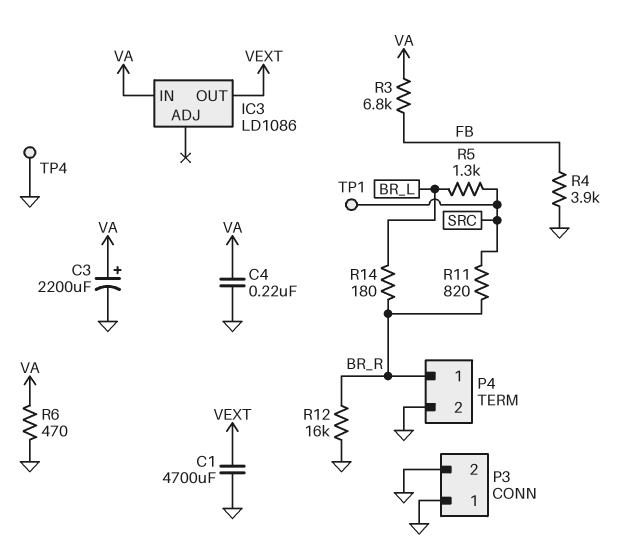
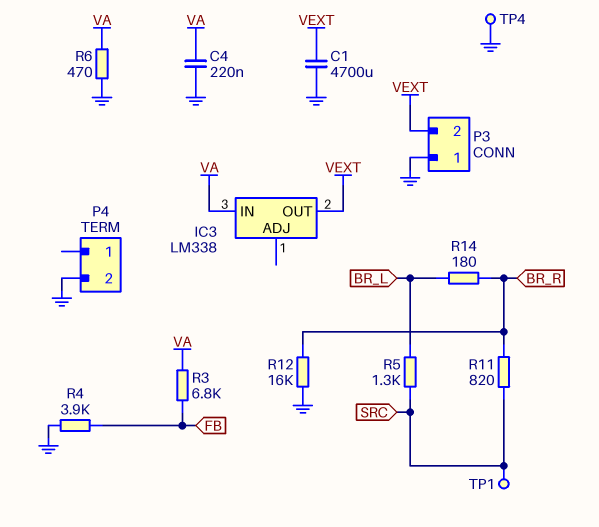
C3: 2200uF (plus VA, minus GND) -> none
IC3: LD1086 -> LM338
P3 pin 2: GND -> VEXT
P4 pin 1: BR_R -> none

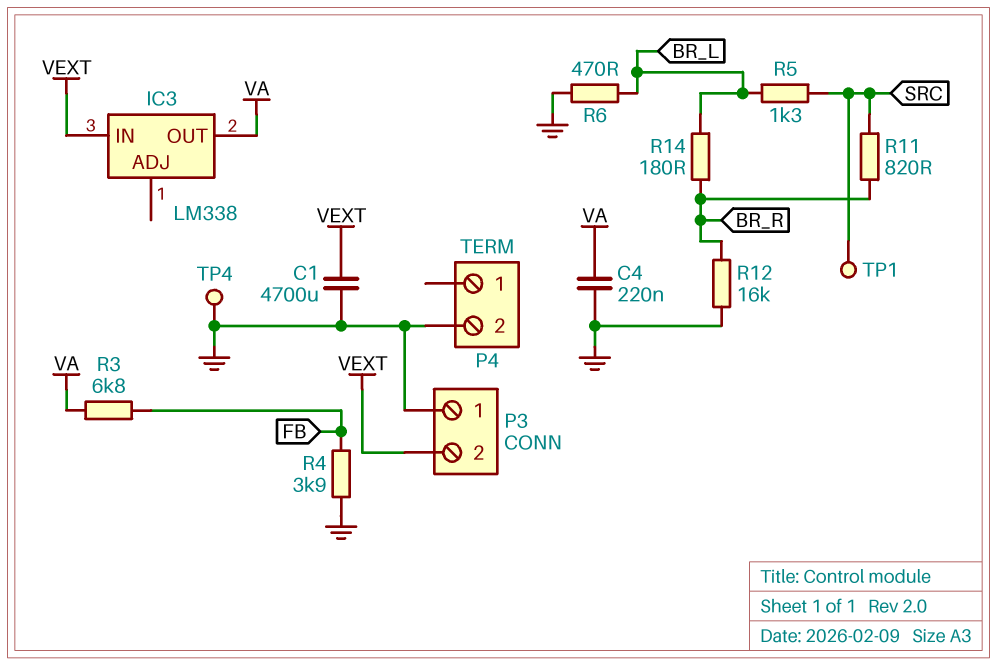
IC3 pin IN: VA -> VEXT
IC3 pin OUT: VEXT -> VA
R6: 470 (GND, VA) -> 470 (BR_L, GND)

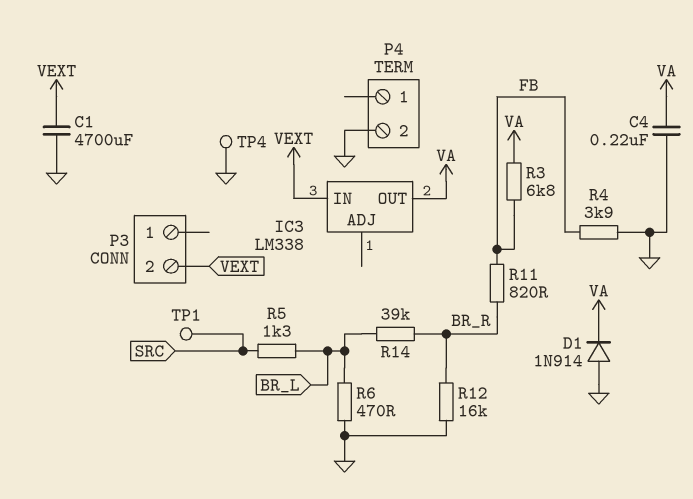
D1: none -> diode 1N914 (A GND, K VA)
P3 pin 1: GND -> none
R11: 820 (BR_R, SRC) -> 820 (BR_R, FB)
R14: 180 (BR_L, BR_R) -> 39k (BR_L, BR_R)

